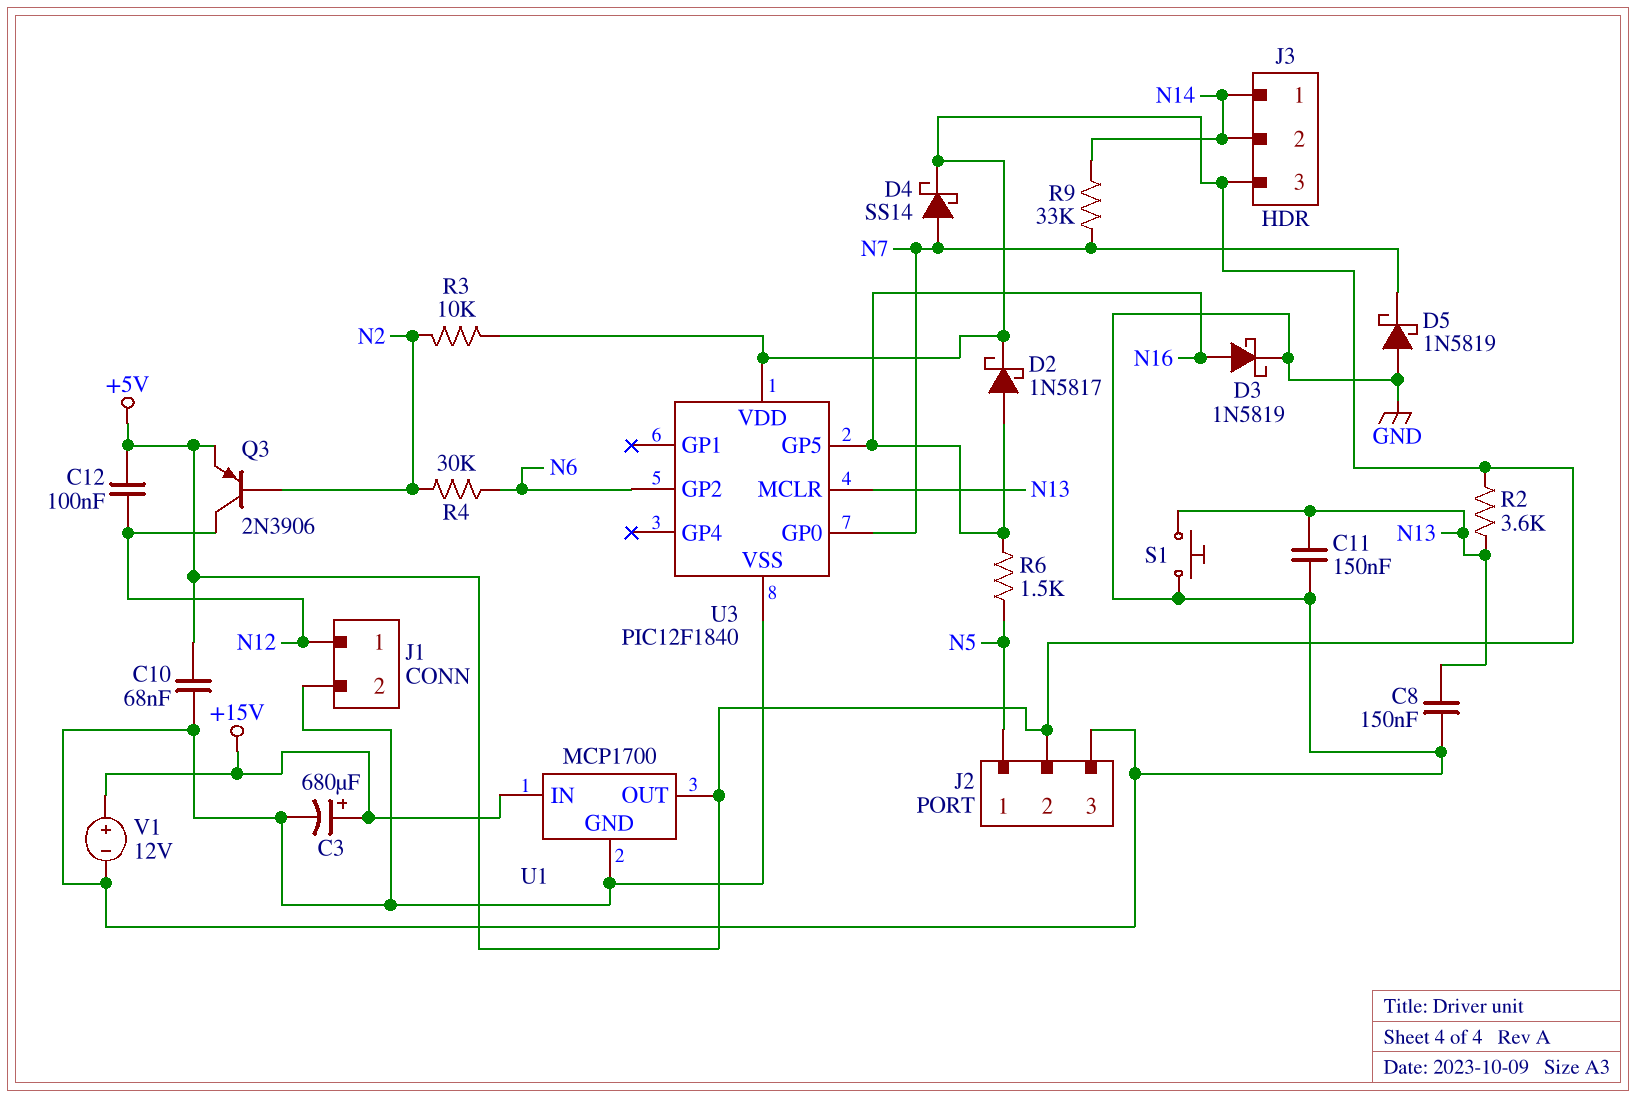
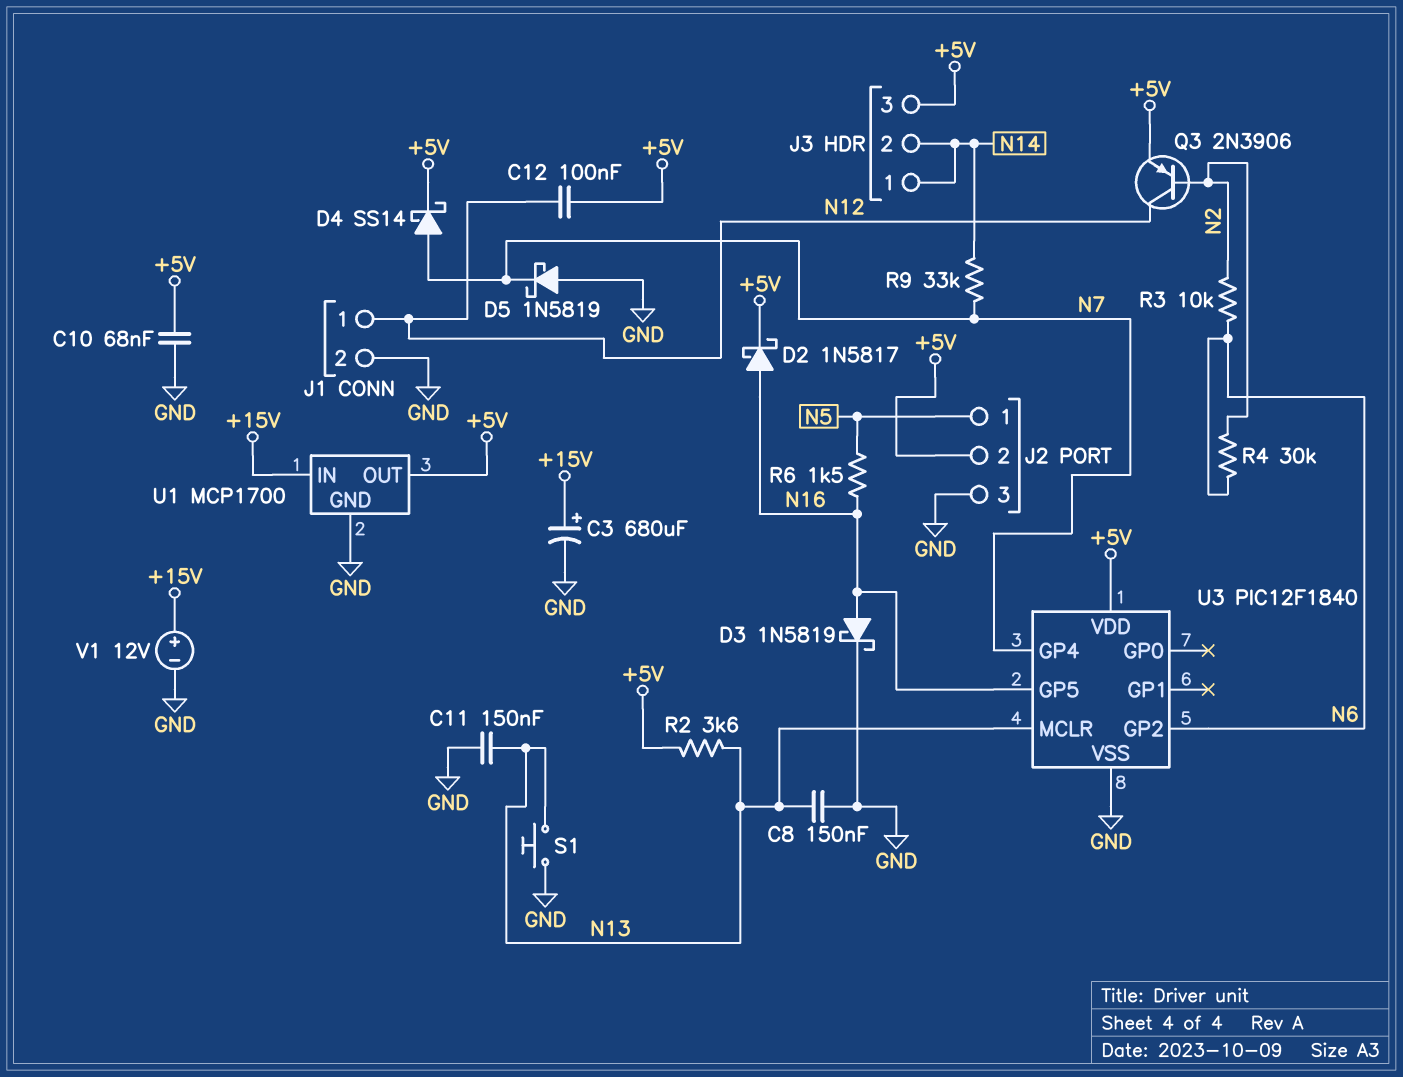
R3: 10k (+5V, N2) -> 10k (N2, N6)
U3 pin GP0: N7 -> none
U3 pin GP4: none -> N7

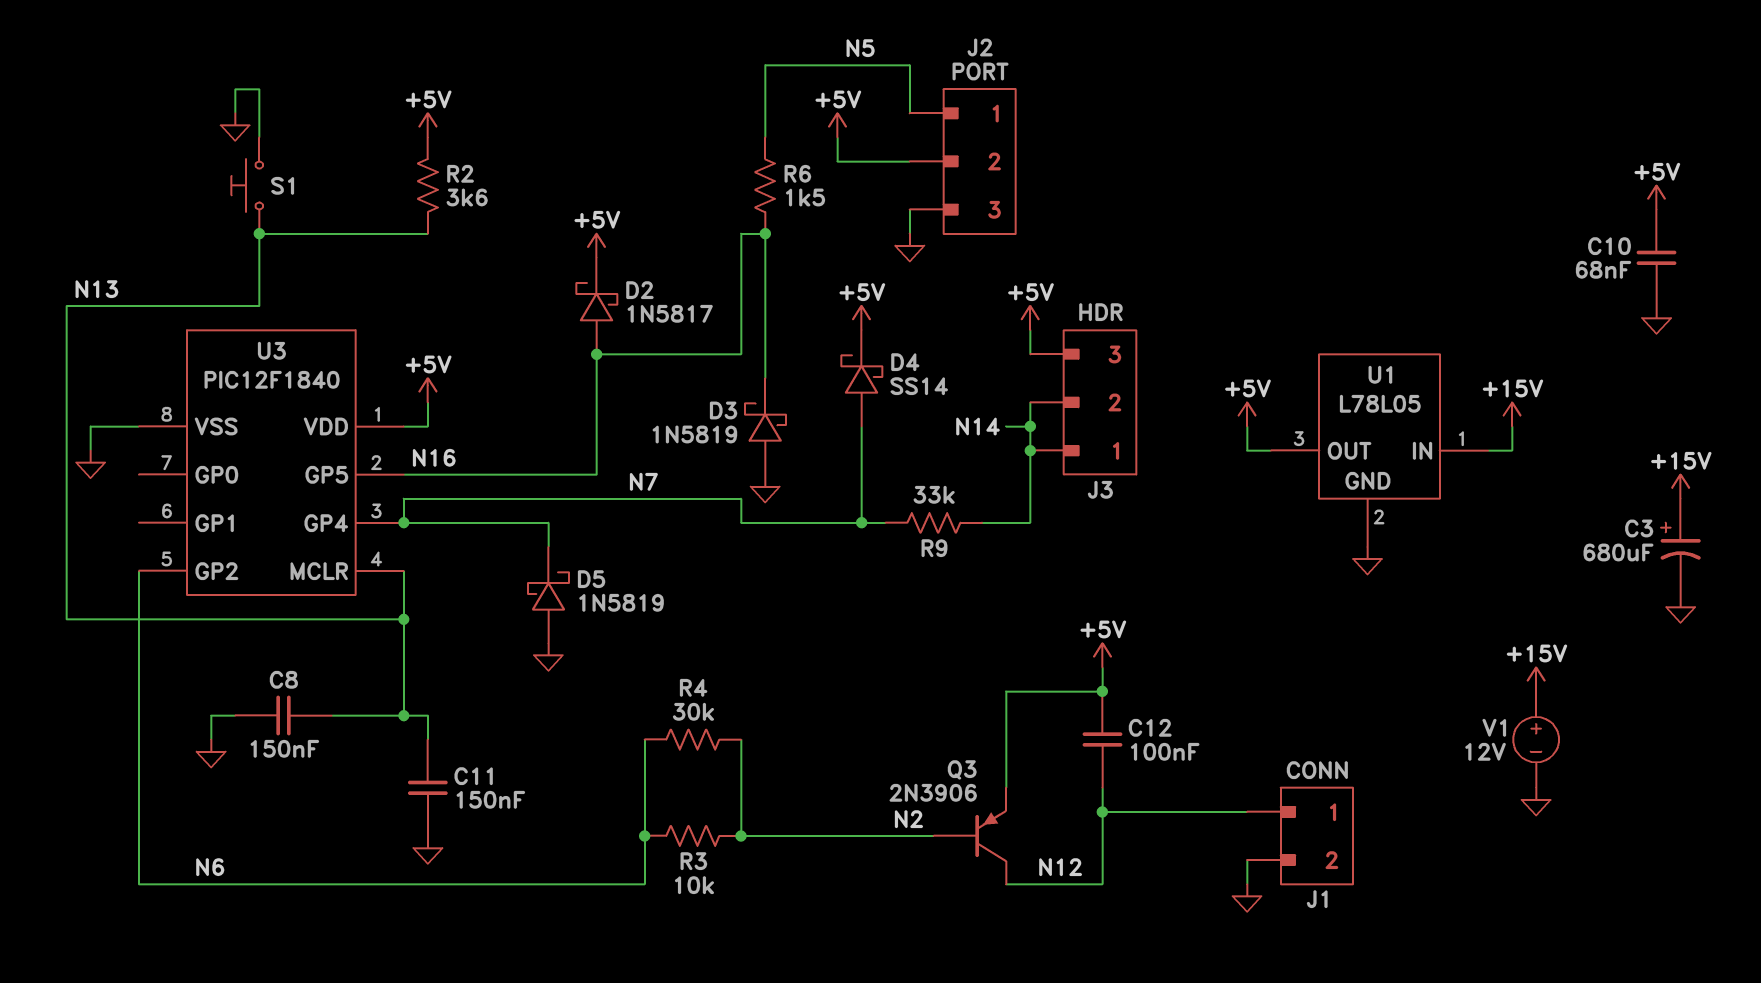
D3: schottky 1N5819 (A N16, K GND) -> schottky 1N5819 (A GND, K N16)
U1: MCP1700 -> L78L05

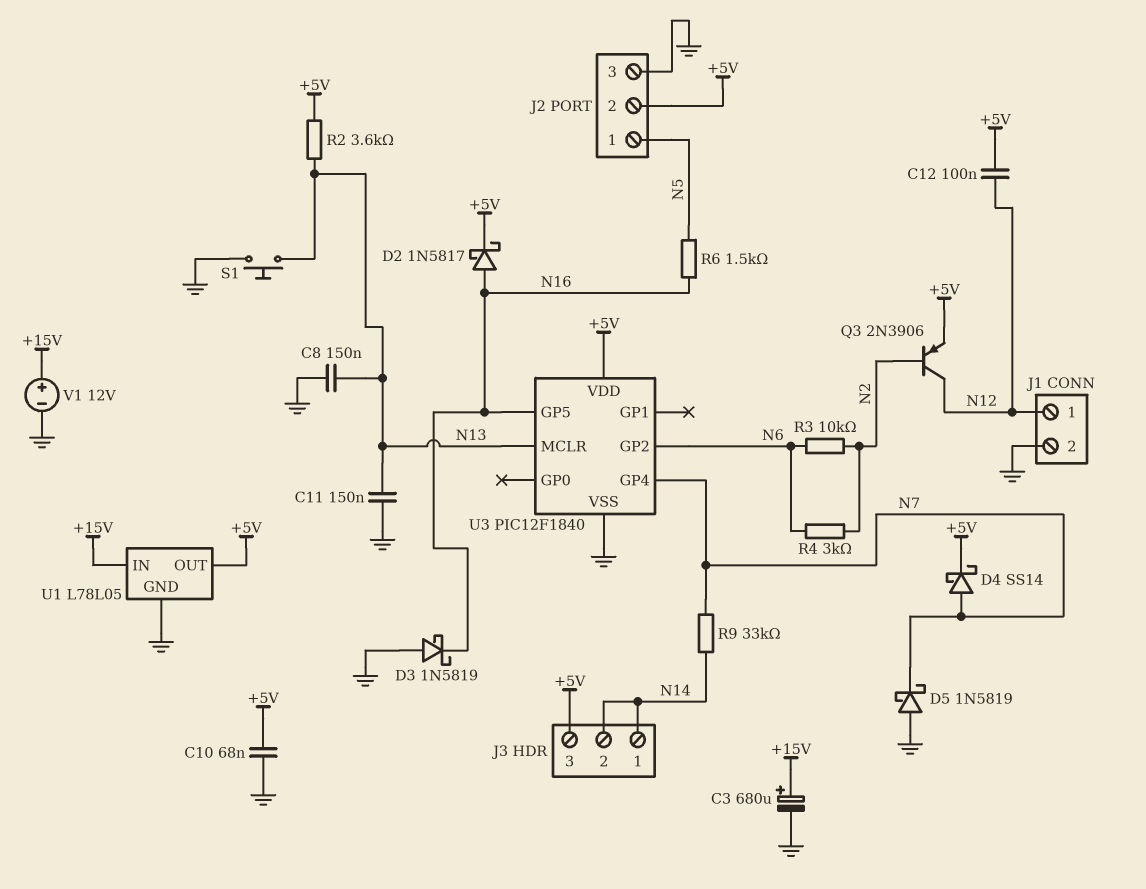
R4: 30k (N2, N6) -> 3k (N2, N6)

